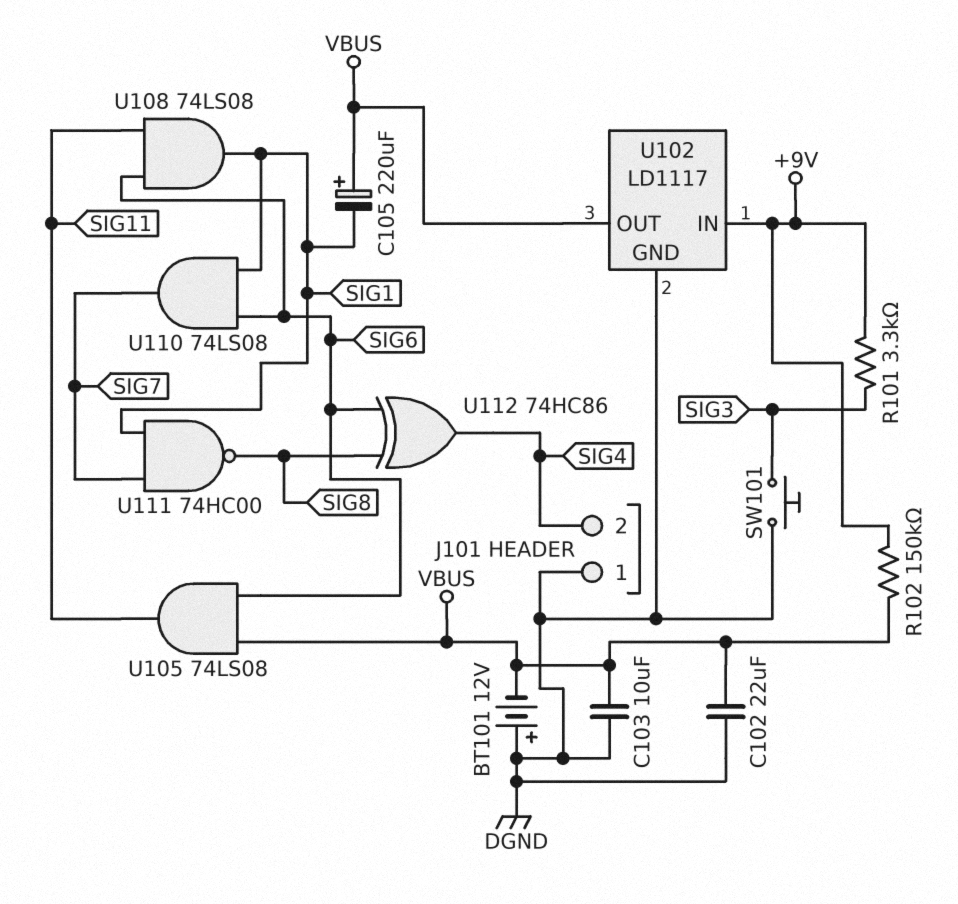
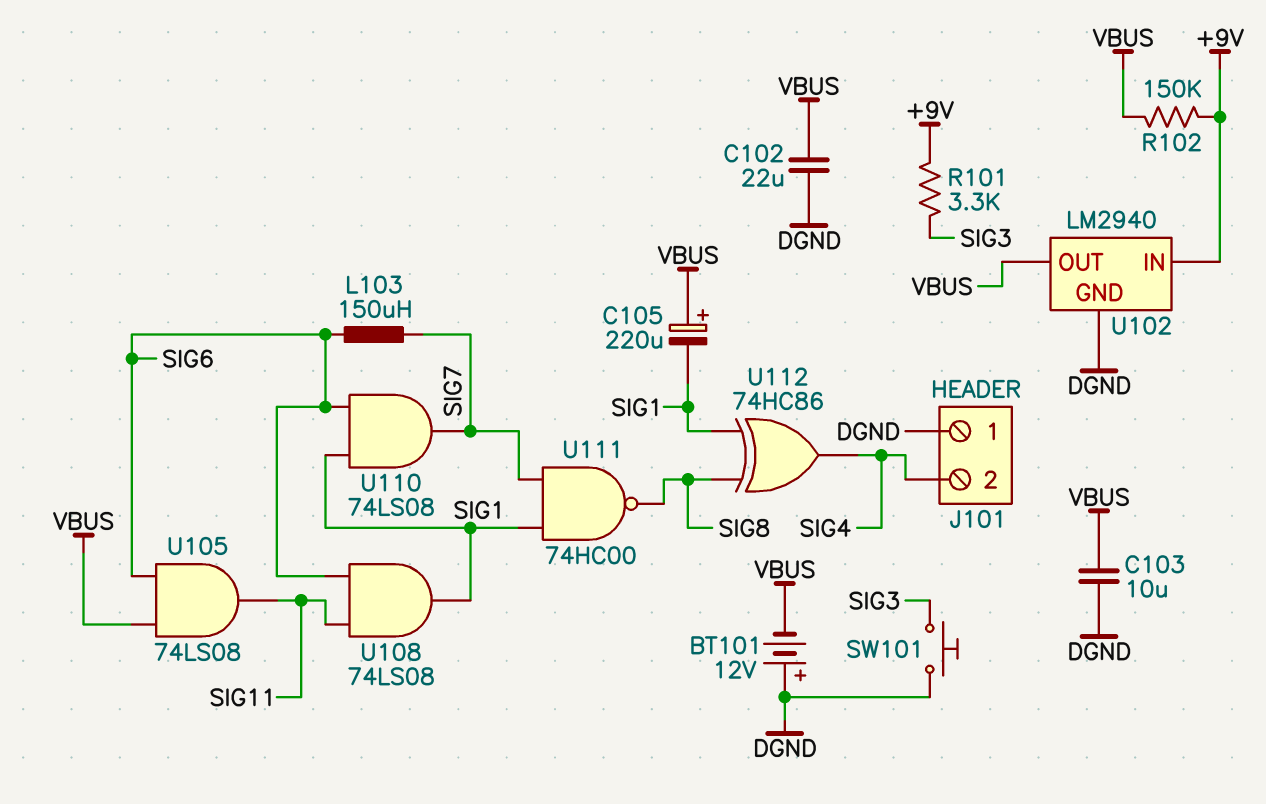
L103: none -> 150uH (SIG6, SIG7)
U102: LD1117 -> LM2940
U112: XOR 74HC86 (in SIG6, in SIG8, out SIG4) -> XOR 74HC86 (in SIG1, in SIG8, out SIG4)

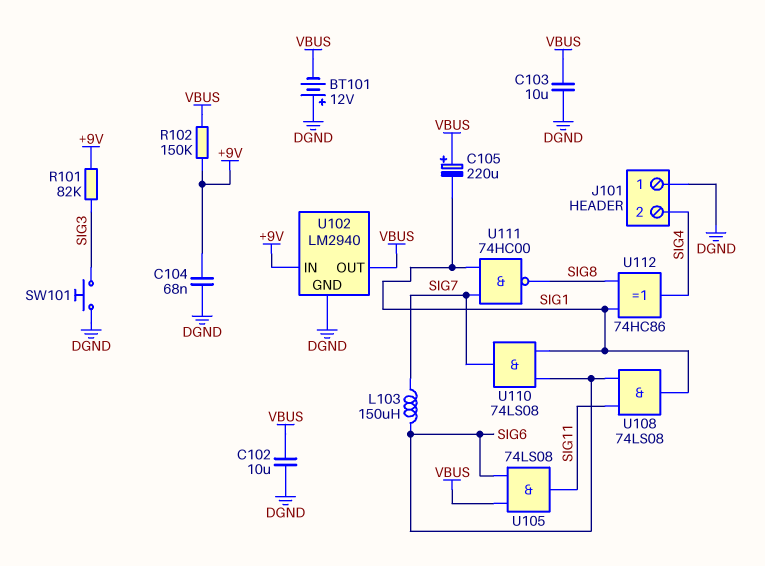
C102: 22uF (DGND, VBUS) -> 10uF (DGND, VBUS)
C104: none -> 68nF (+9V, DGND)
R101: 3.3k (+9V, SIG3) -> 82k (+9V, SIG3)

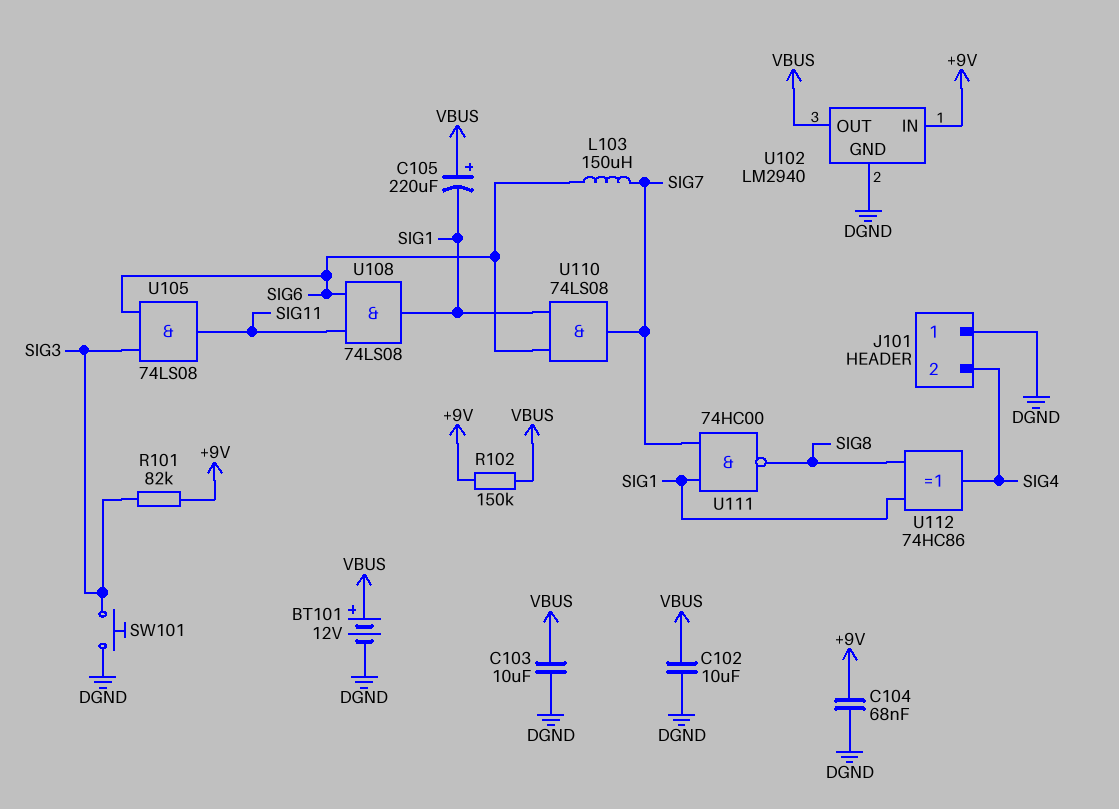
BT101: 12V (plus DGND, minus VBUS) -> 12V (plus VBUS, minus DGND)
U105: AND 74LS08 (in SIG6, in VBUS, out SIG11) -> AND 74LS08 (in SIG3, in SIG6, out SIG11)

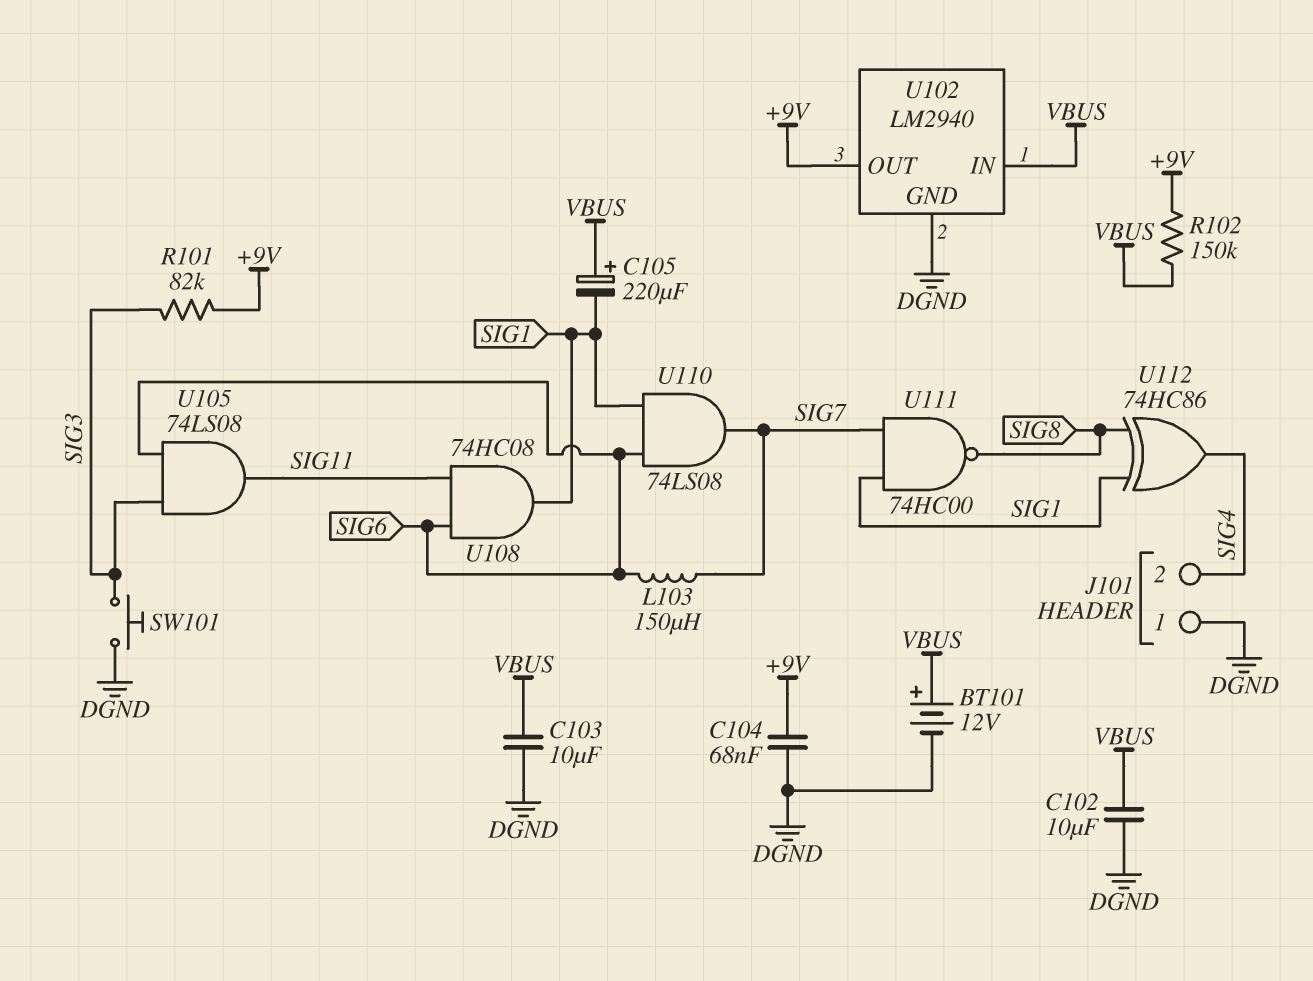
U102 pin IN: +9V -> VBUS
U102 pin OUT: VBUS -> +9V
U108: AND 74LS08 (in SIG6, in SIG11, out SIG1) -> AND 74HC08 (in SIG6, in SIG11, out SIG1)

